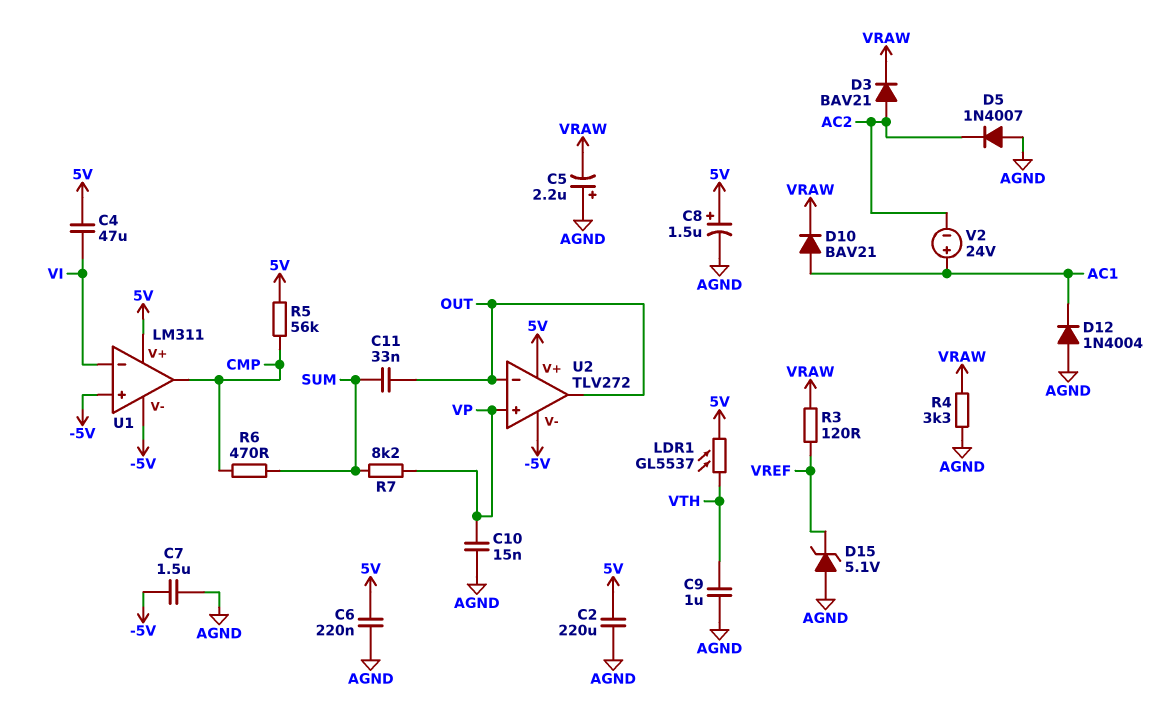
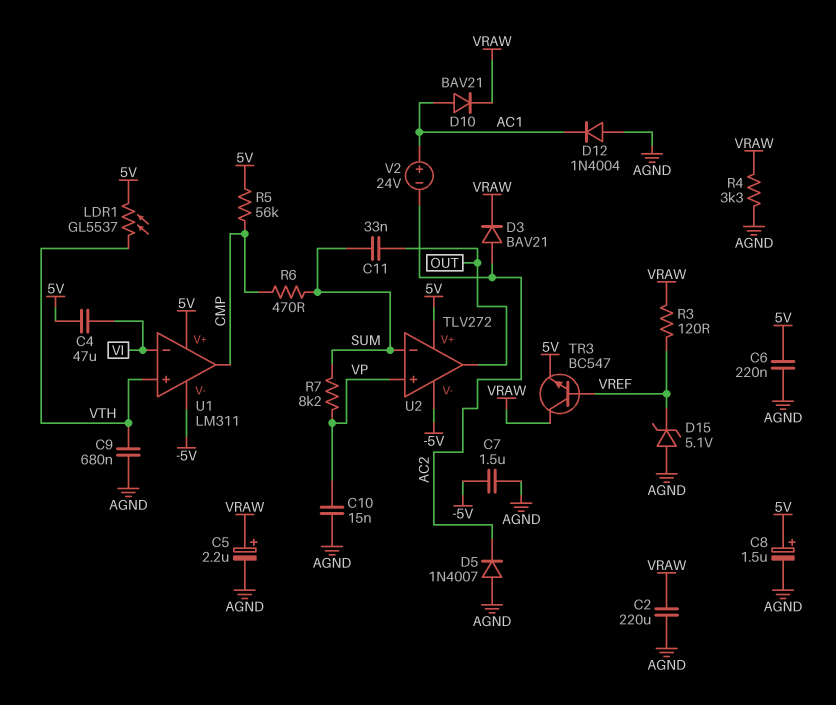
C2: 220uF (5V, AGND) -> 220uF (AGND, VRAW)
C5: 2.2uF (plus AGND, minus VRAW) -> 2.2uF (plus VRAW, minus AGND)
C9: 1uF (AGND, VTH) -> 680nF (AGND, VTH)
TR3: none -> NPN BC547 (B VREF, C VRAW, E 5V)
U1 pin in+: -5V -> VTH
U2 pin in-: OUT -> SUM

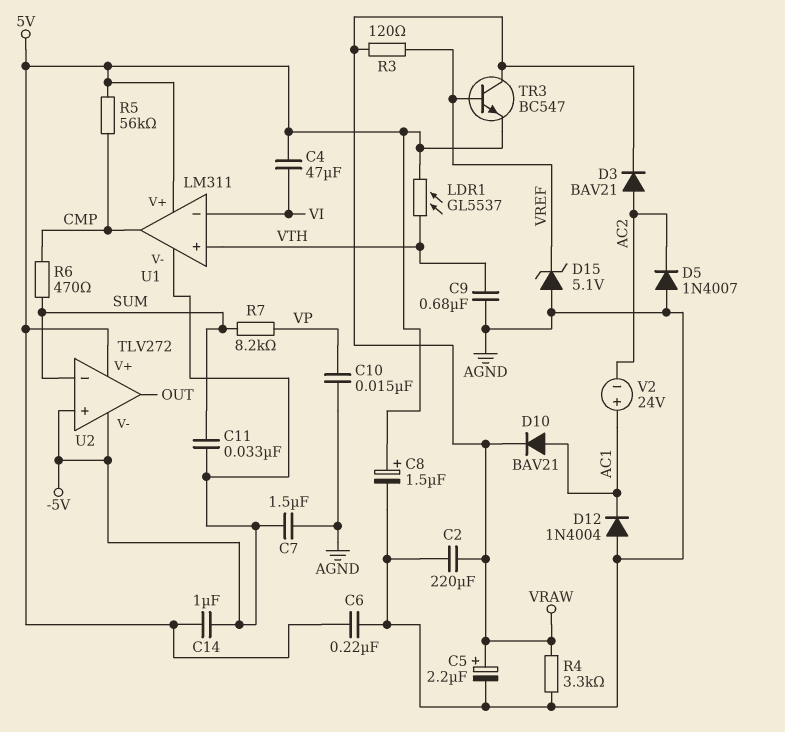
C11: 33nF (OUT, SUM) -> 33nF (-5V, SUM)
C14: none -> 1uF (-5V, 5V)
U2 pin in+: VP -> -5V

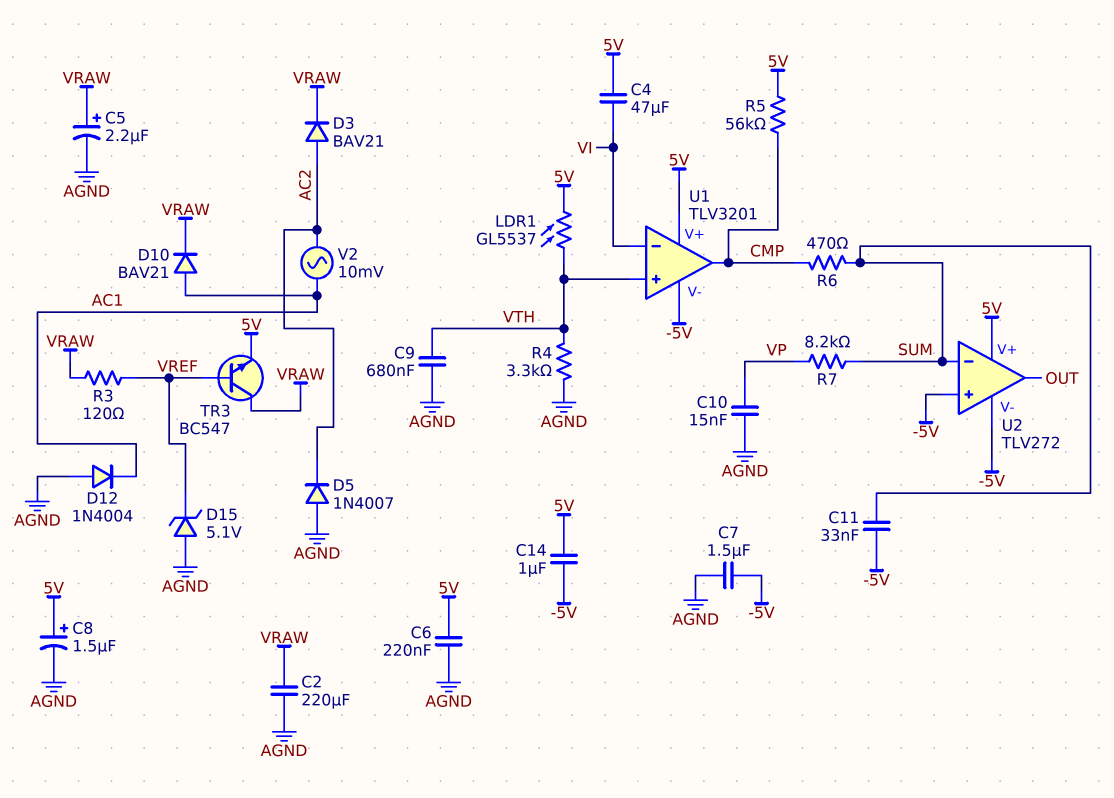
R4: 3.3k (AGND, VRAW) -> 3.3k (AGND, VTH)
U1: LM311 -> TLV3201
V2: 24V (plus AC1, minus AC2) -> AC 10mV (AC1, AC2)

